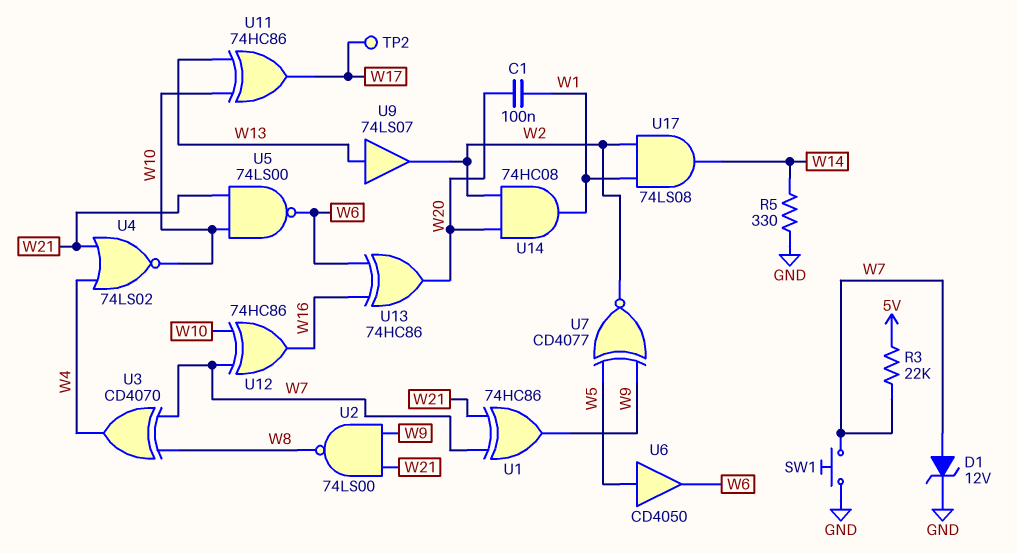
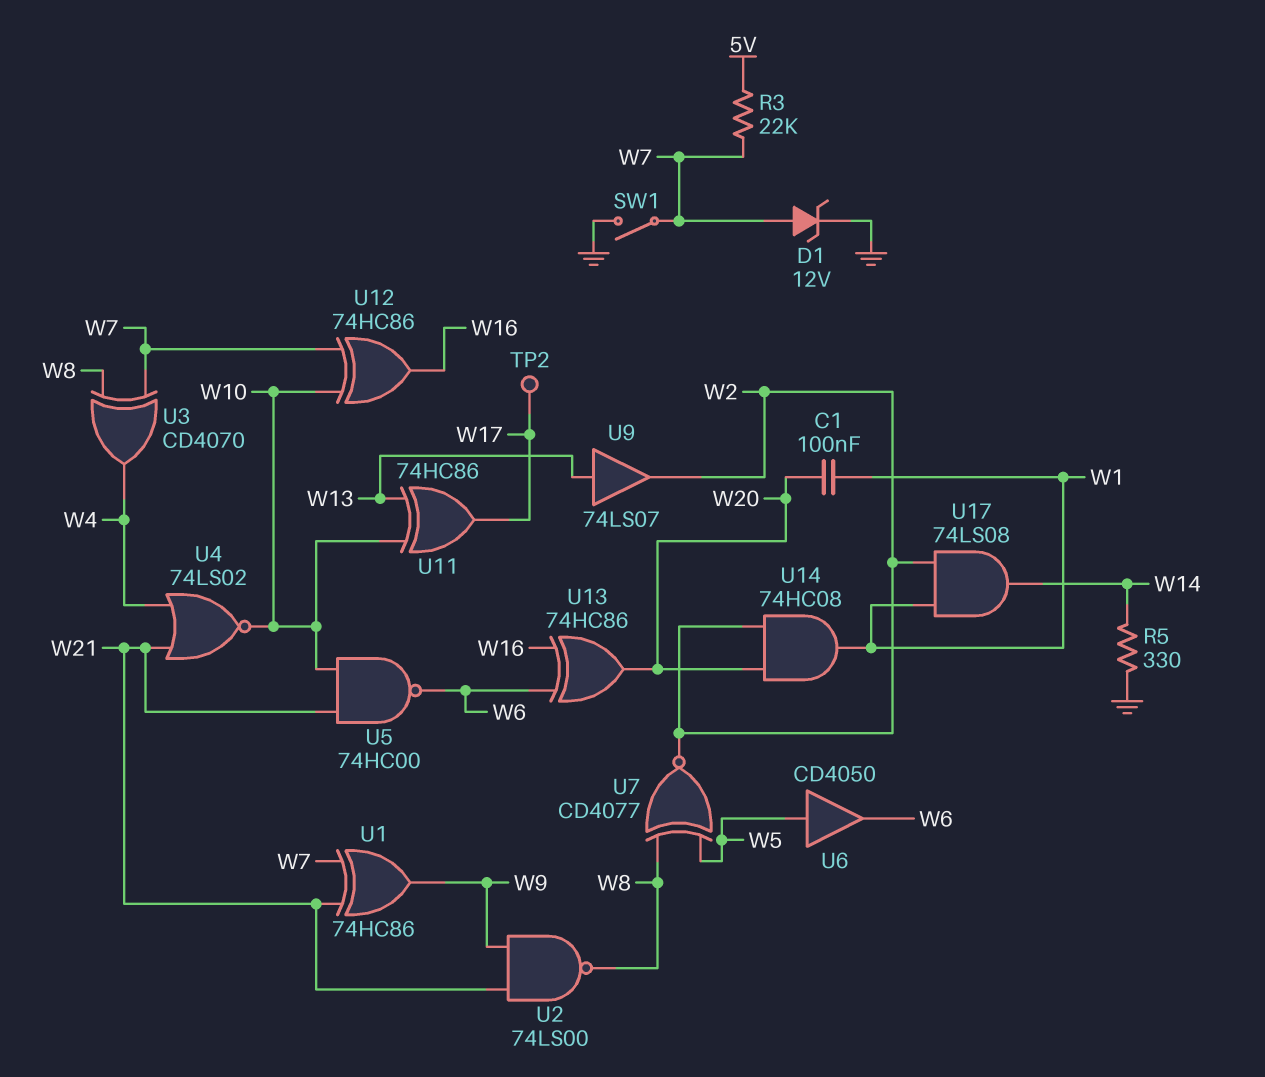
SW1: button (GND, W7) -> switch (GND, W7)
U5: NAND 74LS00 (in W10, in W21, out W6) -> NAND 74HC00 (in W10, in W21, out W6)
U7: XNOR CD4077 (in W5, in W9, out W2) -> XNOR CD4077 (in W5, in W8, out W2)

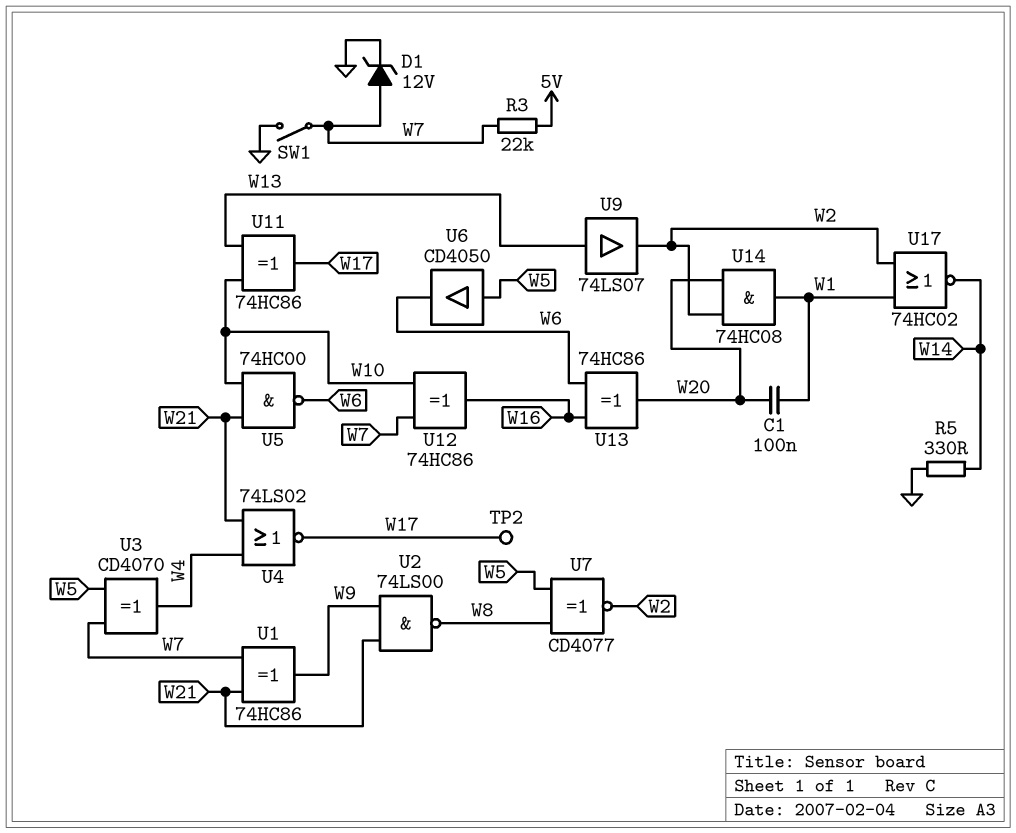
U3: XOR CD4070 (in W7, in W8, out W4) -> XOR CD4070 (in W5, in W7, out W4)
U4: NOR 74LS02 (in W4, in W21, out W10) -> NOR 74LS02 (in W4, in W21, out W17)
U17: AND 74LS08 (in W1, in W2, out W14) -> NOR 74HC02 (in W1, in W2, out W14)

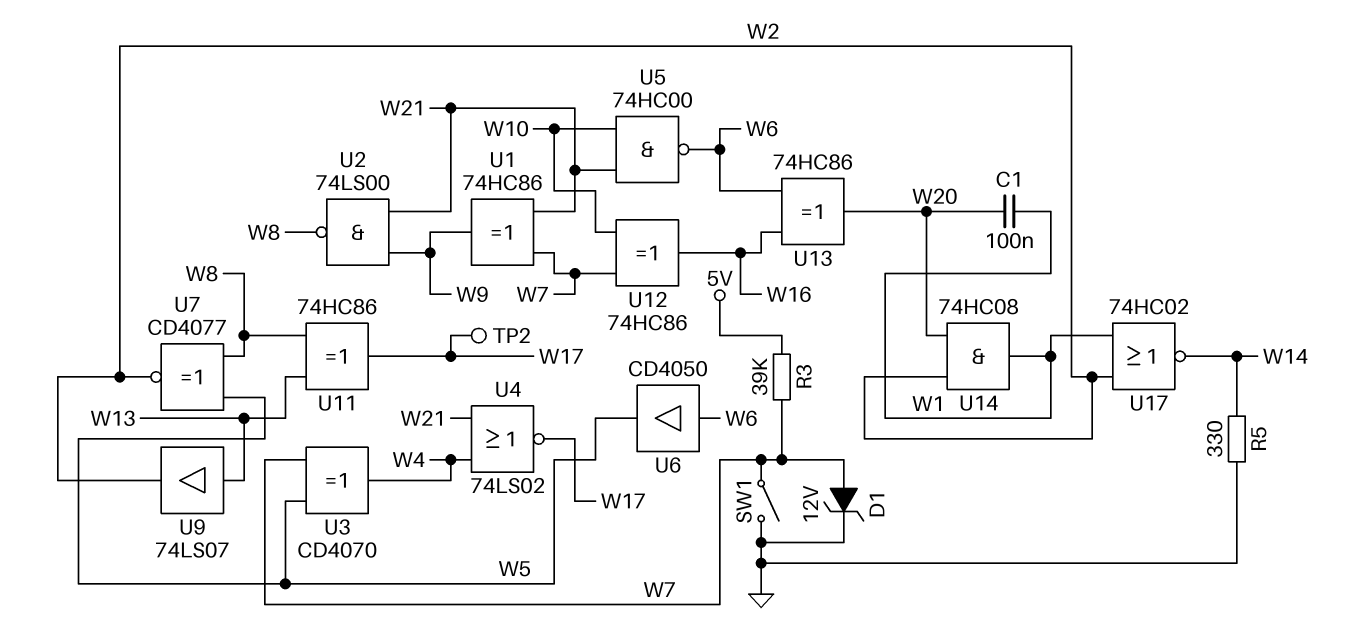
R3: 22k (5V, W7) -> 39k (5V, W7)
U6: buffer CD4050 (in W5, out W6) -> buffer CD4050 (in W6, out W5)
U11: XOR 74HC86 (in W10, in W13, out W17) -> XOR 74HC86 (in W8, in W13, out W17)

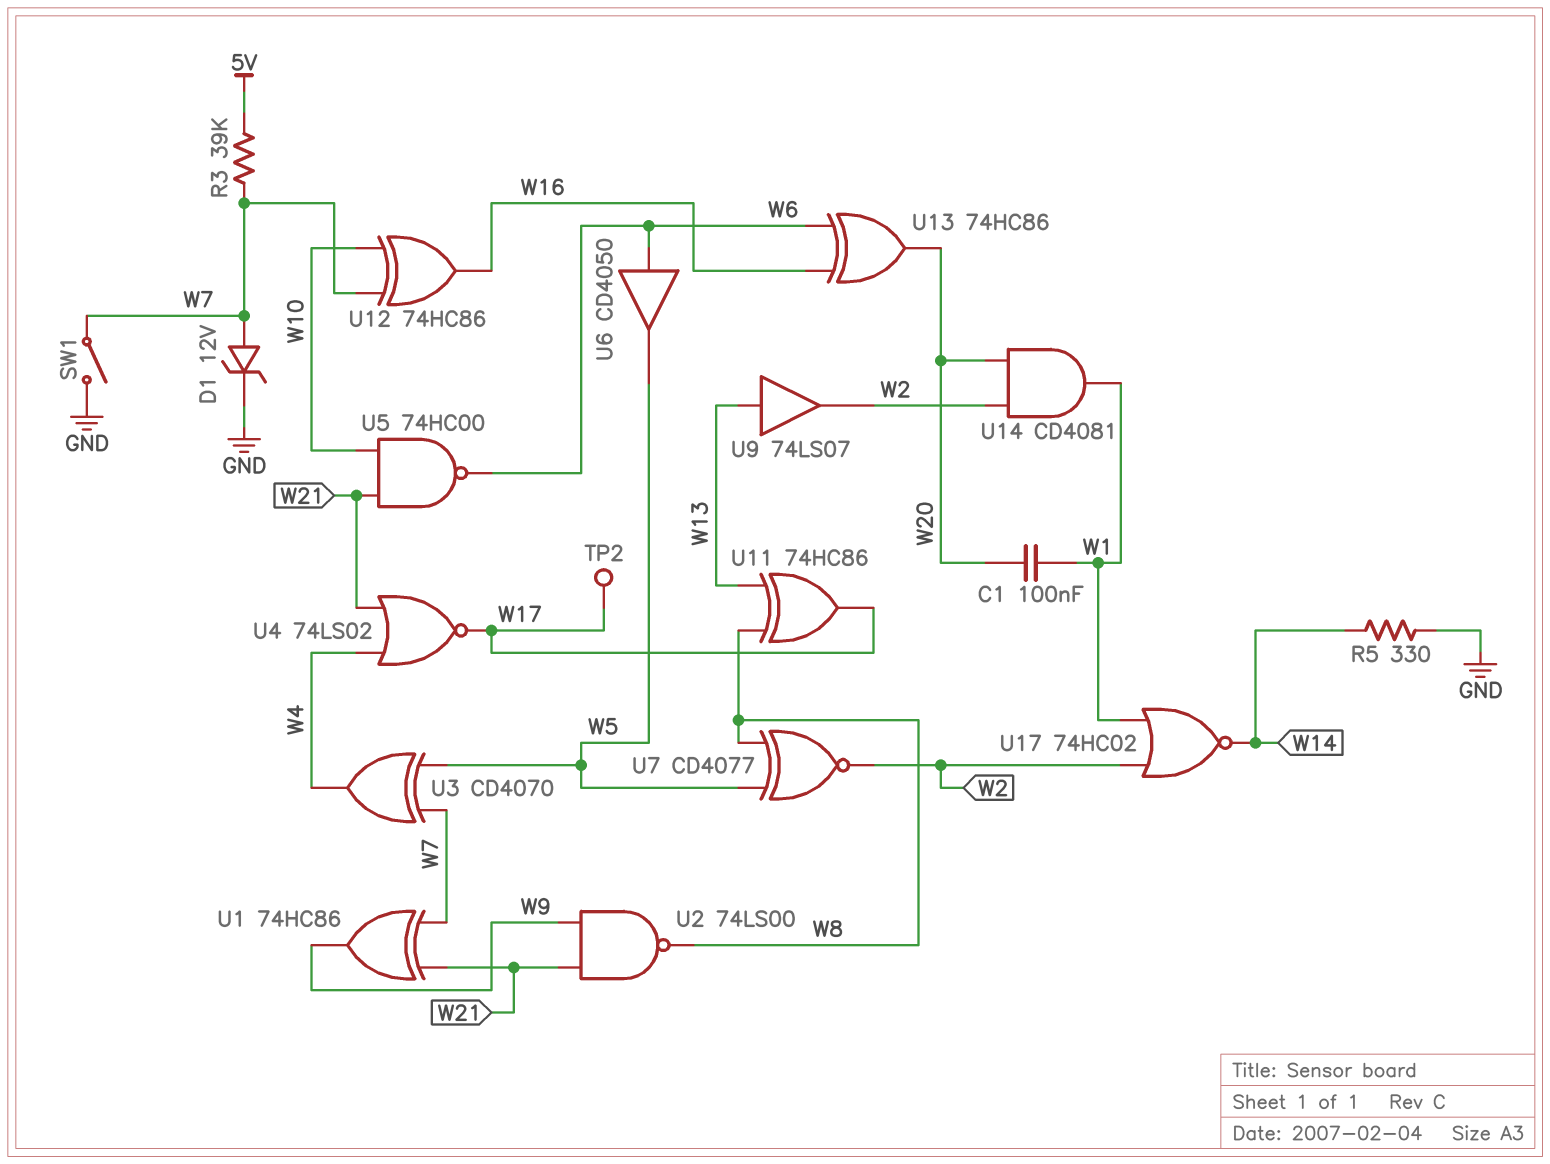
U14: AND 74HC08 (in W2, in W20, out W1) -> AND CD4081 (in W2, in W20, out W1)

